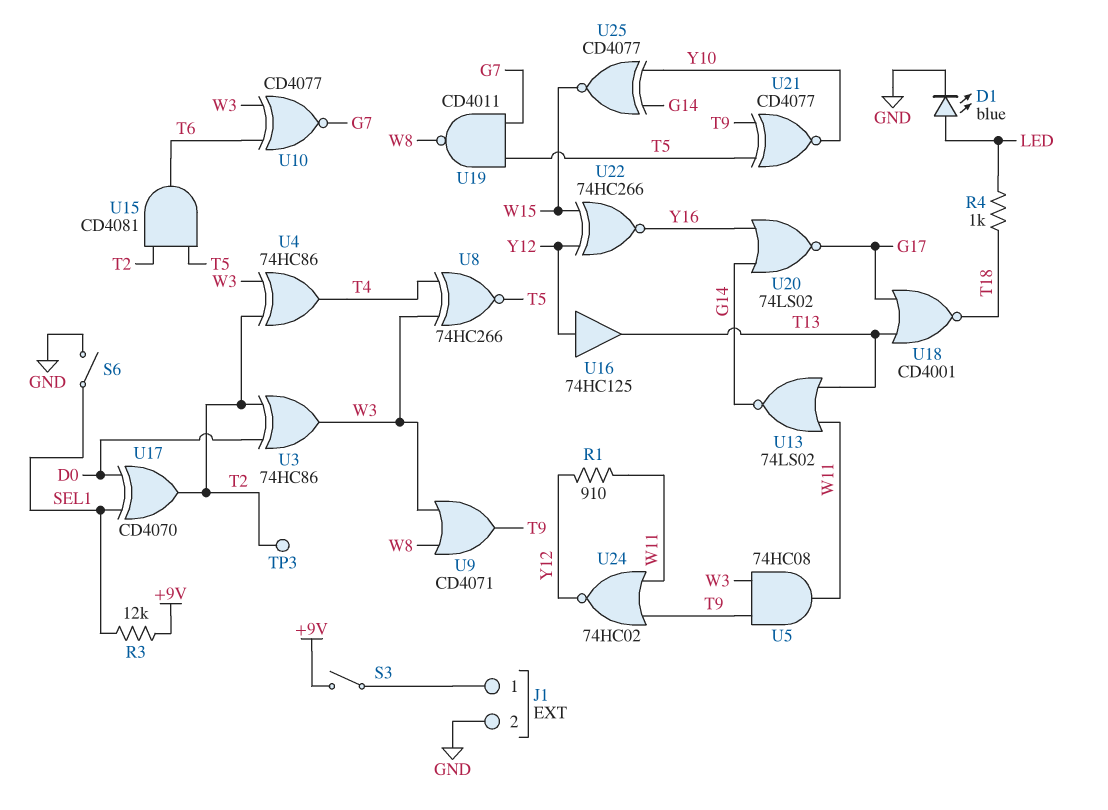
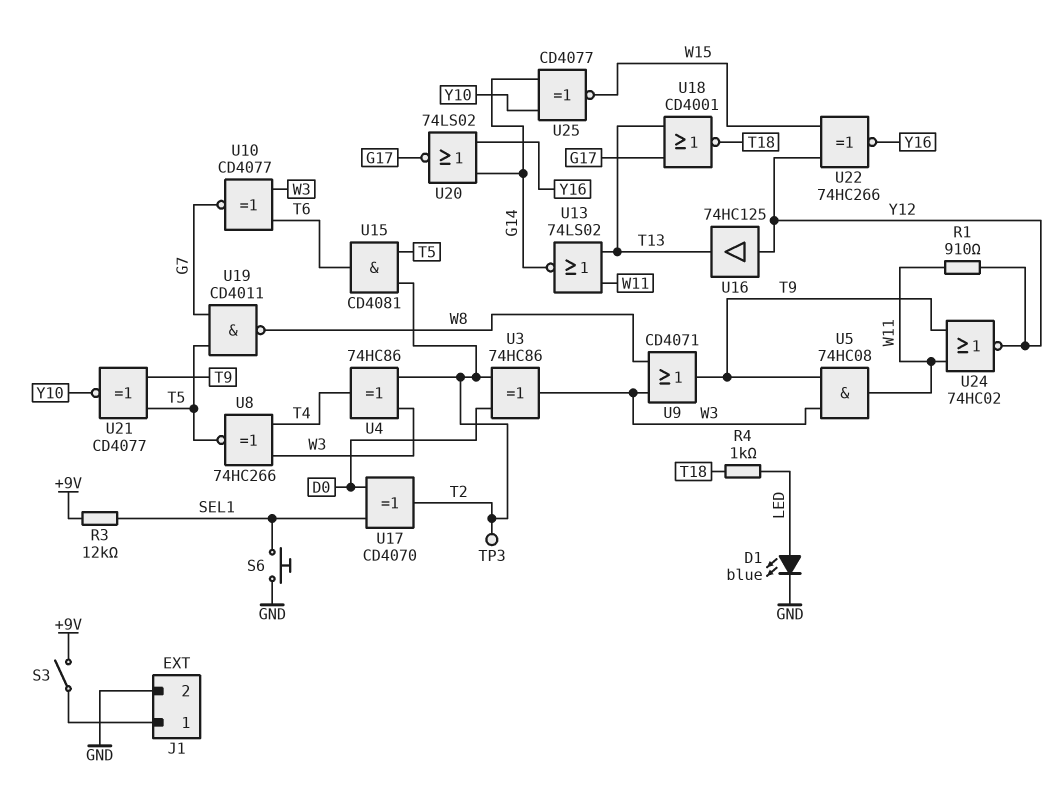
S6: switch (GND, SEL1) -> button (GND, SEL1)

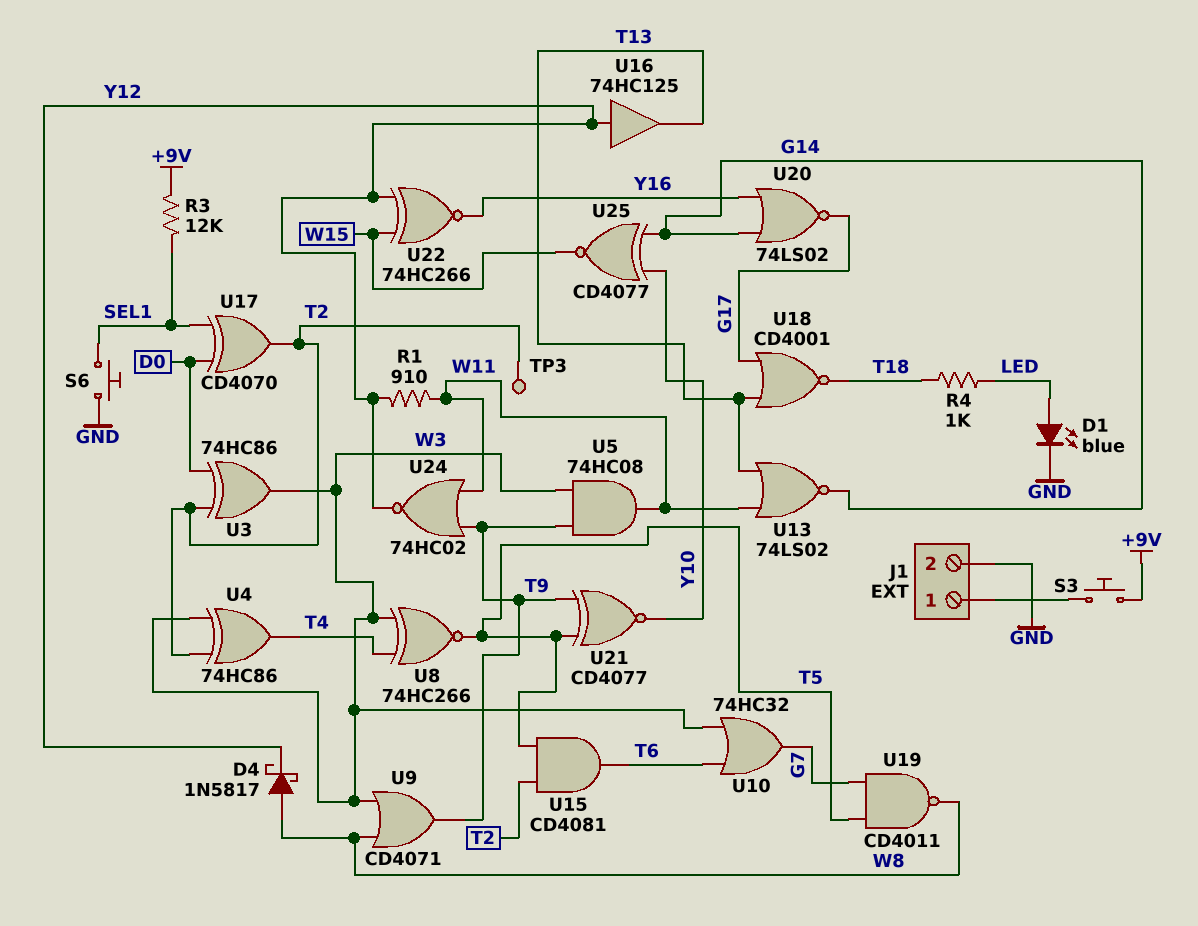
D4: none -> schottky 1N5817 (A W8, K Y12)
S3: switch (+9V, J1/1) -> button (+9V, J1/1)
U10: XNOR CD4077 (in T6, in W3, out G7) -> OR 74HC32 (in T6, in W3, out G7)

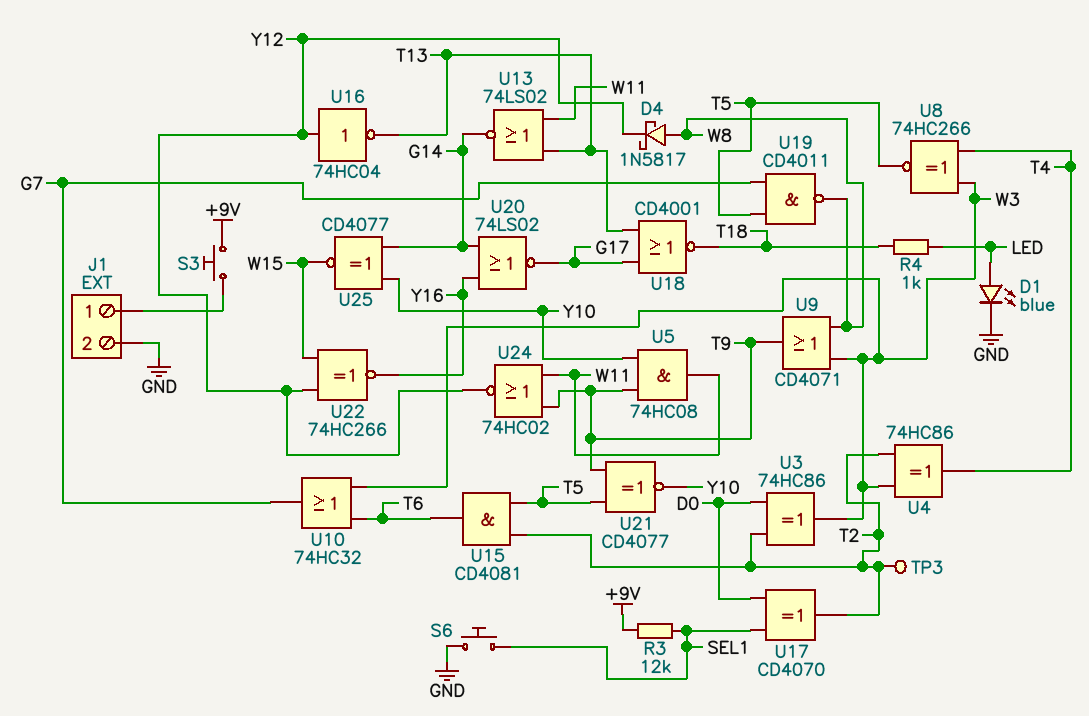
R1: 910 (W11, Y12) -> none
U5: AND 74HC08 (in T9, in W3, out W11) -> AND 74HC08 (in T9, in Y10, out W11)
U16: buffer 74HC125 (in Y12, out T13) -> NOT 74HC04 (in Y12, out T13)

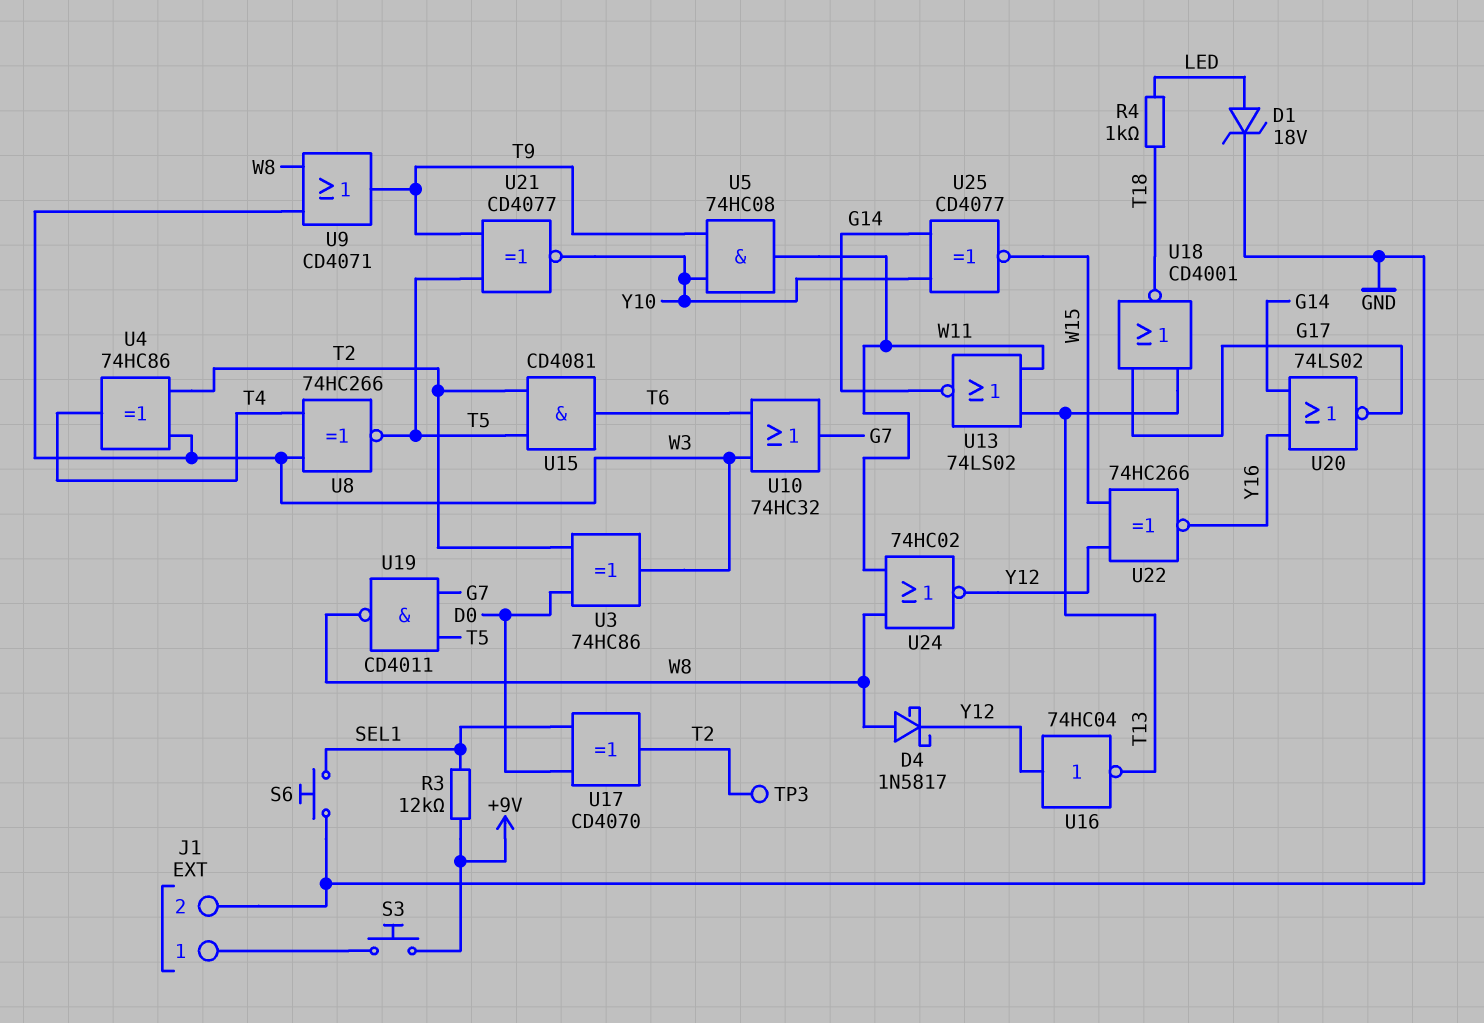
D1: LED blue (A LED, K GND) -> zener 18V (A LED, K GND)
U24: NOR 74HC02 (in T9, in W11, out Y12) -> NOR 74HC02 (in W8, in W11, out Y12)

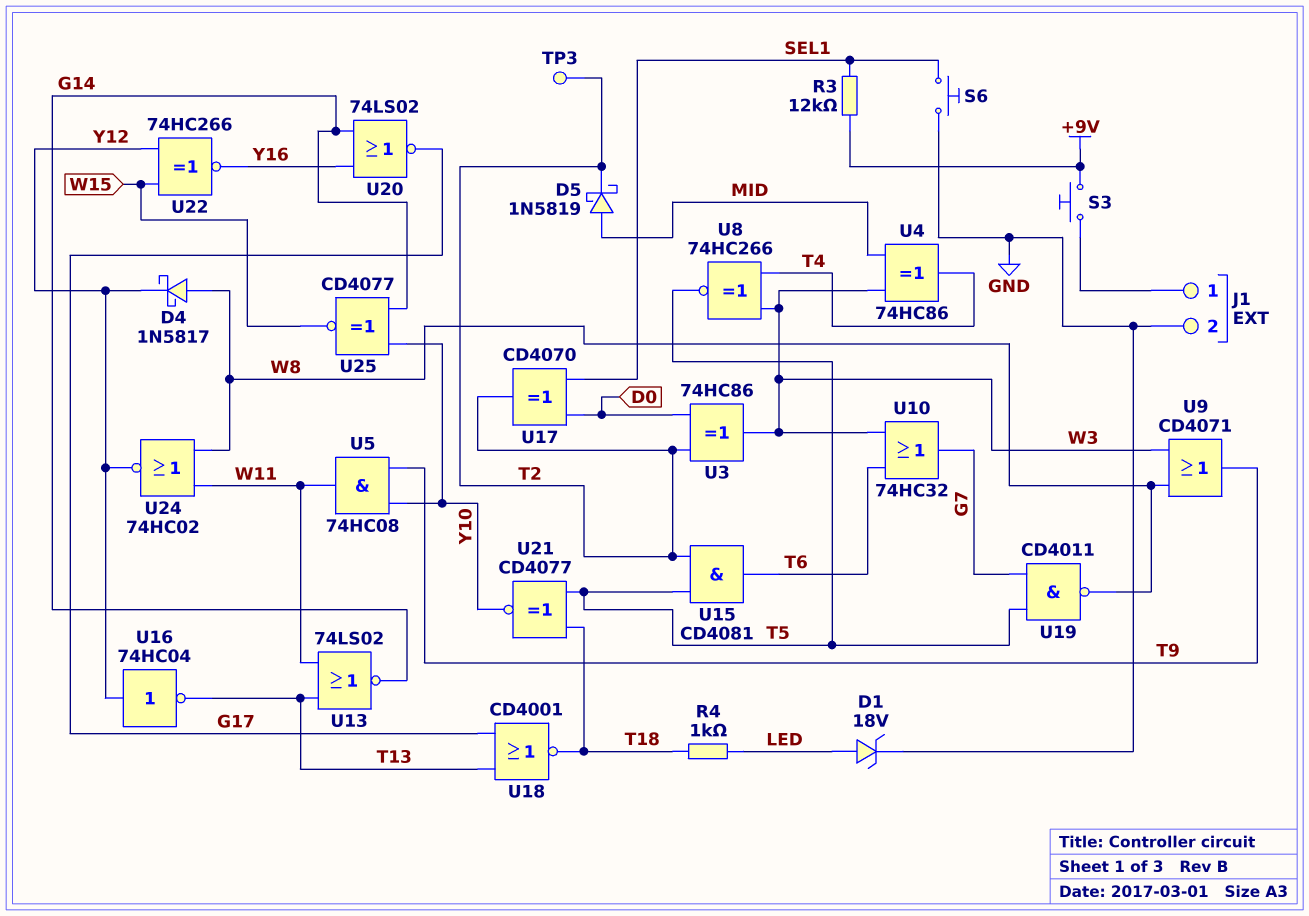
D5: none -> schottky 1N5819 (A MID, K T2)
U4: XOR 74HC86 (in T2, in W3, out T4) -> XOR 74HC86 (in MID, in W3, out T4)
U21: XNOR CD4077 (in T5, in T9, out Y10) -> XNOR CD4077 (in T5, in T18, out Y10)

